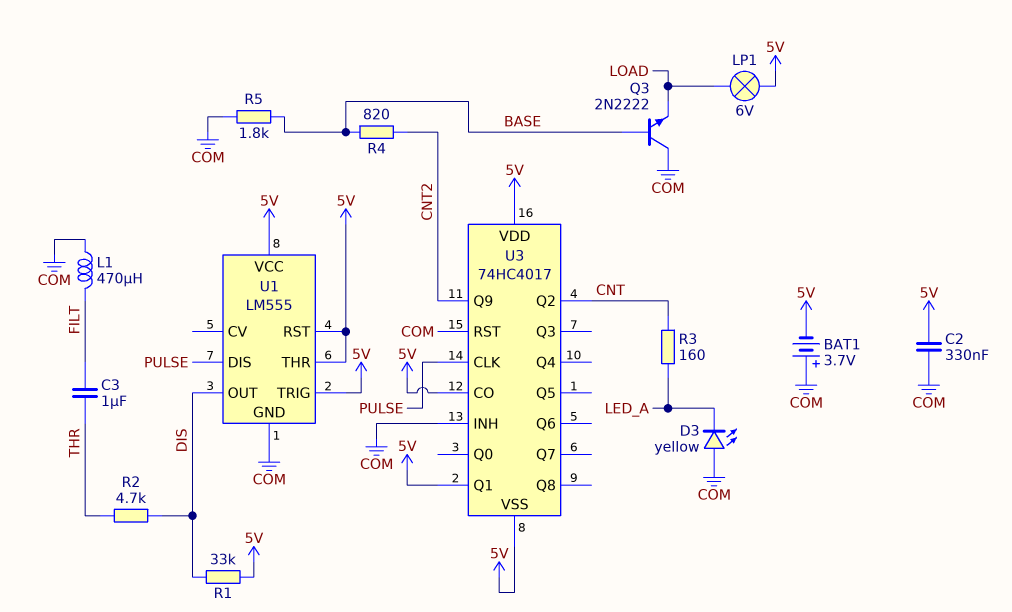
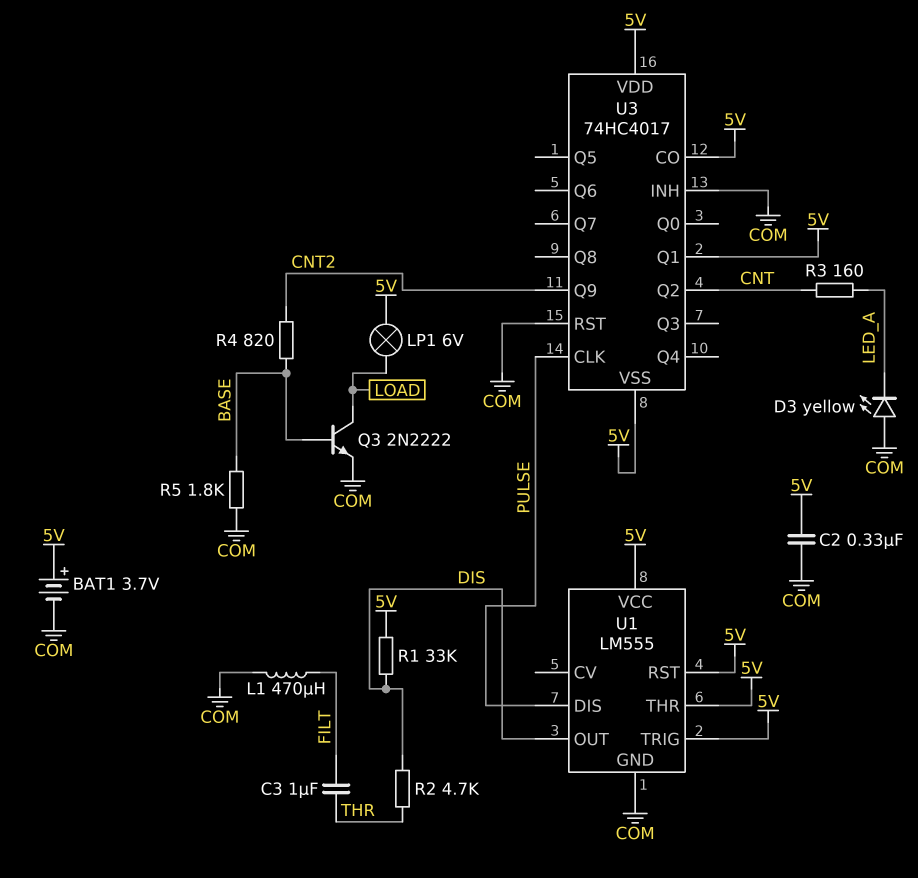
BAT1: 3.7V (plus COM, minus 5V) -> 3.7V (plus 5V, minus COM)
Q3: NPN 2N2222 (B BASE, C COM, E LOAD) -> NPN 2N2222 (B BASE, C LOAD, E COM)

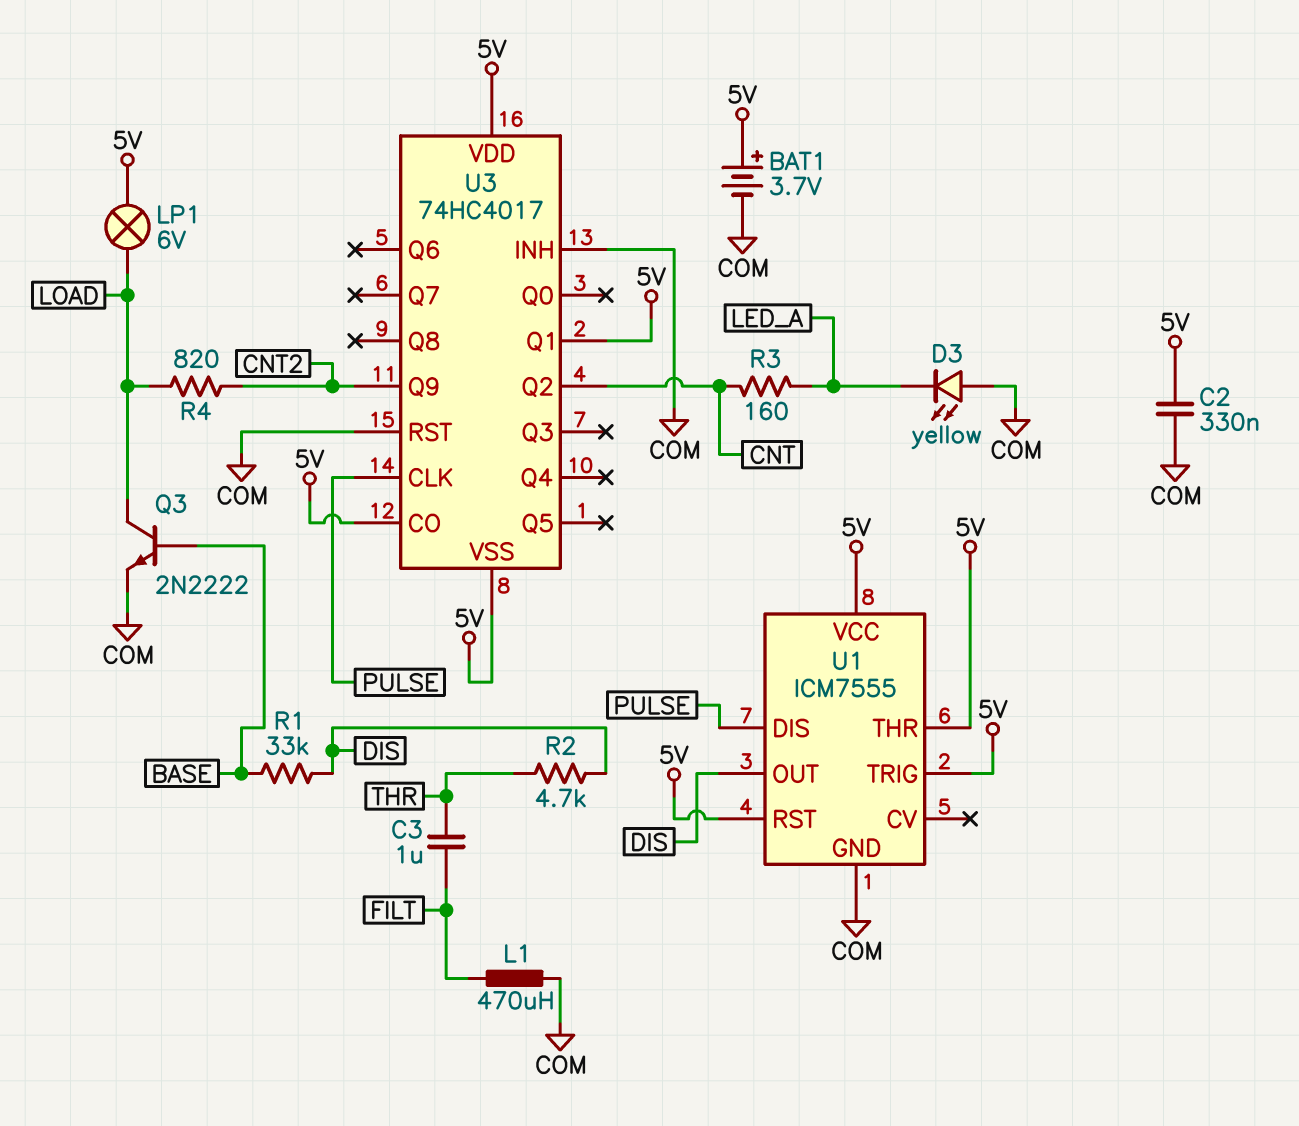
R1: 33k (5V, DIS) -> 33k (BASE, DIS)
R4: 820 (BASE, CNT2) -> 820 (CNT2, LOAD)
R5: 1.8k (BASE, COM) -> none
U1: LM555 -> ICM7555

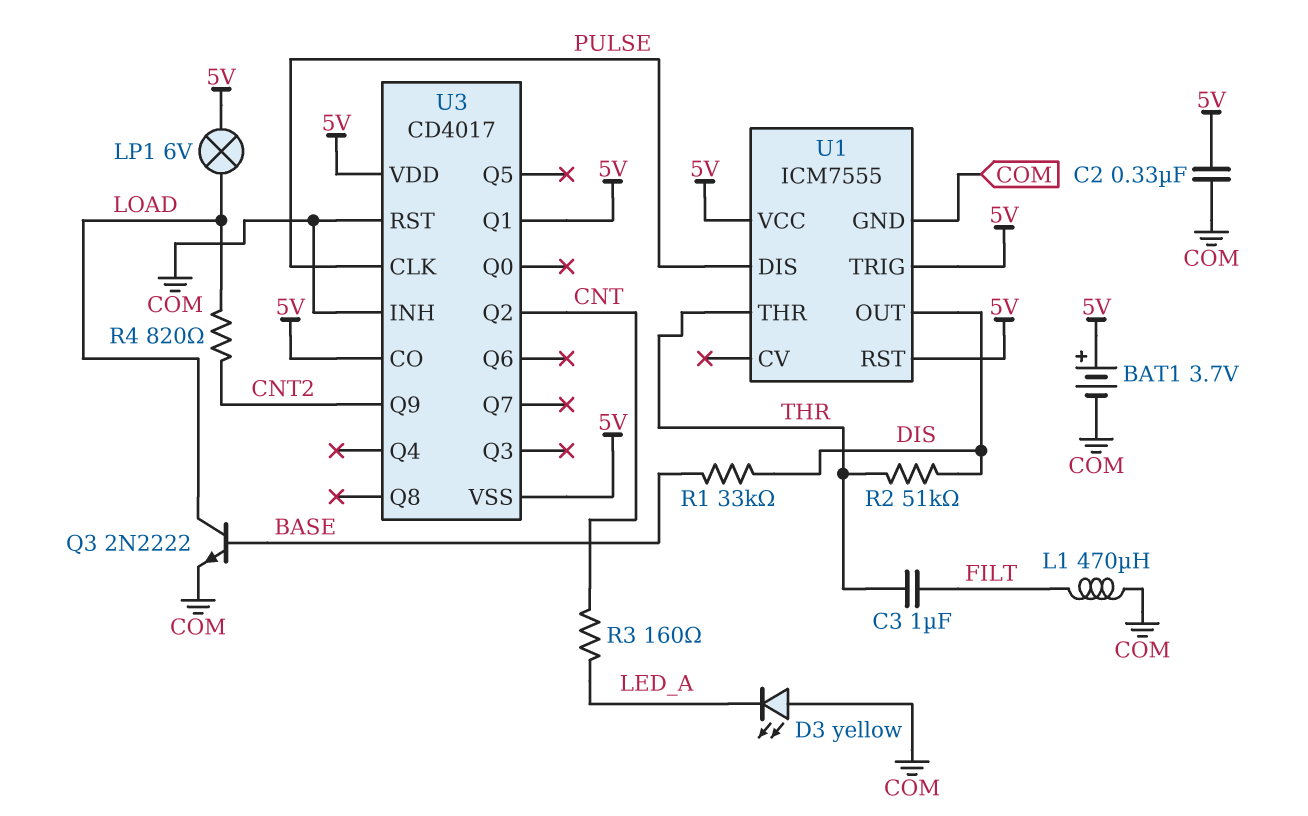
R2: 4.7k (DIS, THR) -> 51k (DIS, THR)
U1 pin THR: 5V -> THR
U3: 74HC4017 -> CD4017

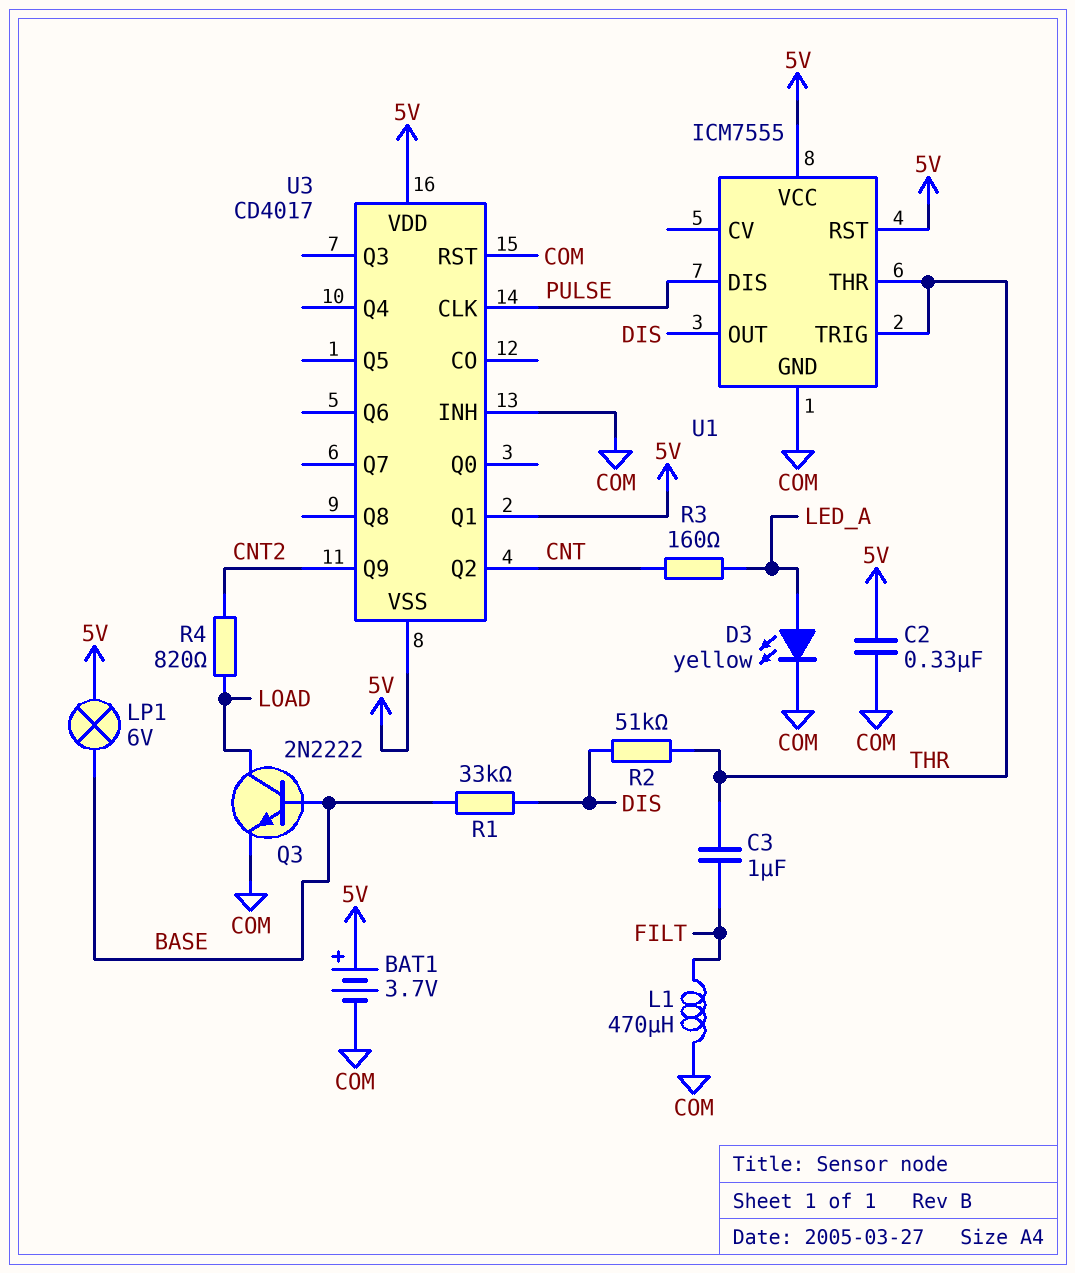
D3: LED yellow (A COM, K LED_A) -> LED yellow (A LED_A, K COM)
LP1: lamp 6V (5V, LOAD) -> lamp 6V (5V, BASE)
U1 pin TRIG: 5V -> THR
U3 pin CO: 5V -> none

